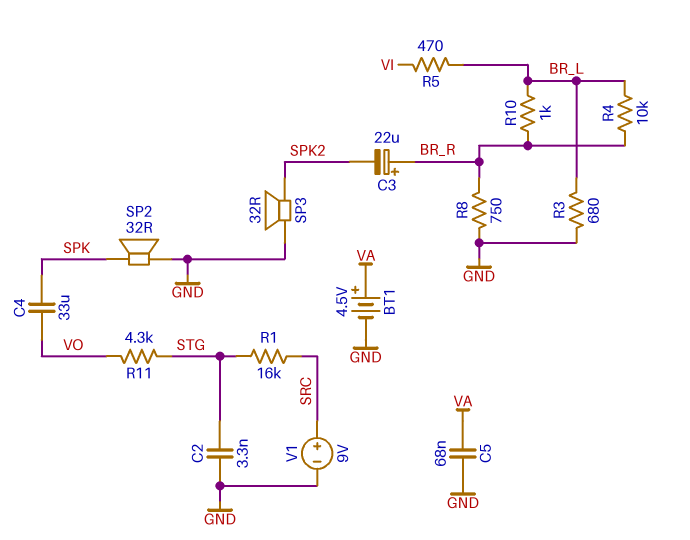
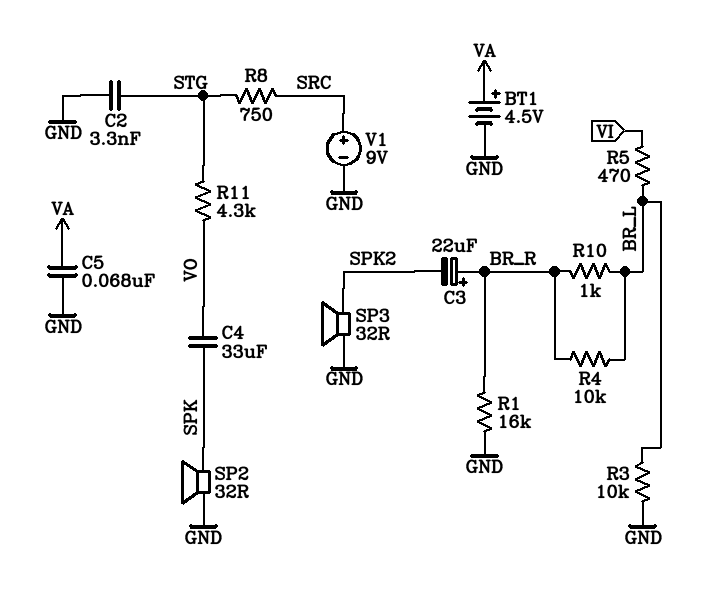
R1: 16k (SRC, STG) -> 16k (BR_R, GND)
R3: 680 (BR_L, GND) -> 10k (BR_L, GND)
R8: 750 (BR_R, GND) -> 750 (SRC, STG)

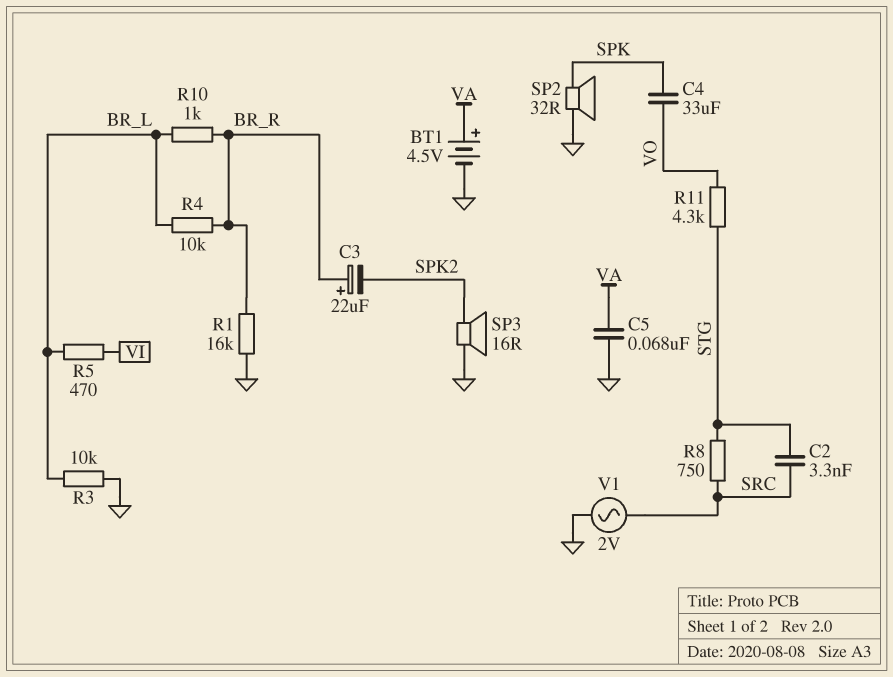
C2: 3.3nF (GND, STG) -> 3.3nF (SRC, STG)
SP3: speaker 32R (GND, SPK2) -> speaker 16R (GND, SPK2)
V1: 9V (plus SRC, minus GND) -> AC 2V (GND, SRC)

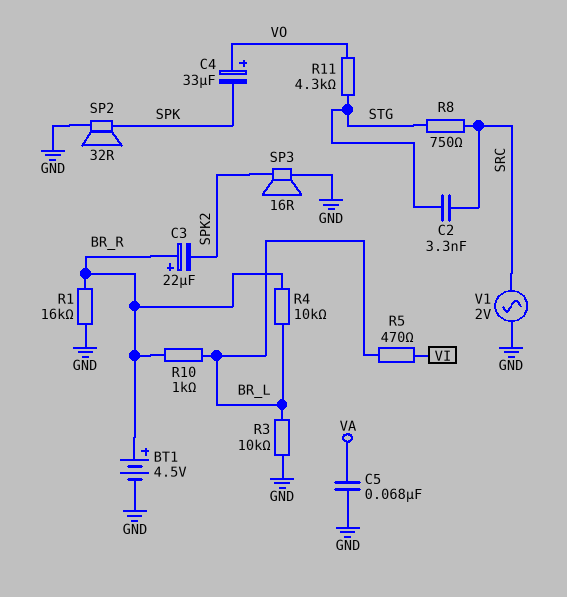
BT1: 4.5V (plus VA, minus GND) -> 4.5V (plus BR_R, minus GND)
C4: 33uF (SPK, VO) -> 33uF (plus VO, minus SPK)

